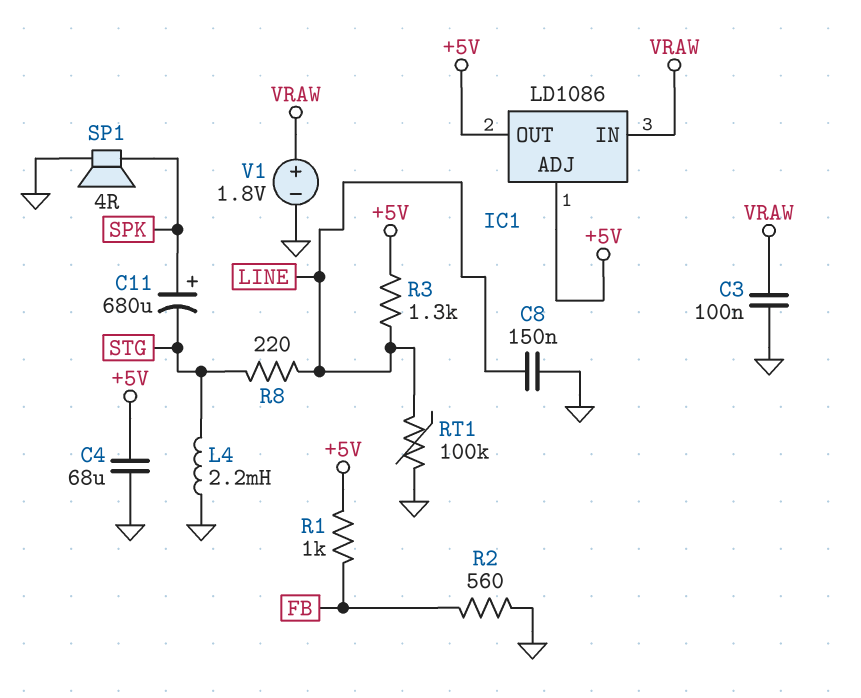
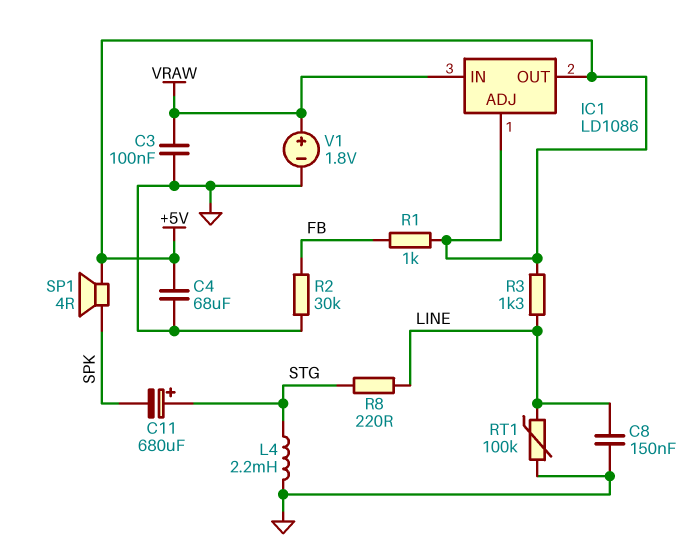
C11: 680uF (plus SPK, minus STG) -> 680uF (plus STG, minus SPK)
R2: 560 (FB, GND) -> 30k (FB, GND)
SP1: speaker 4R (GND, SPK) -> speaker 4R (+5V, SPK)

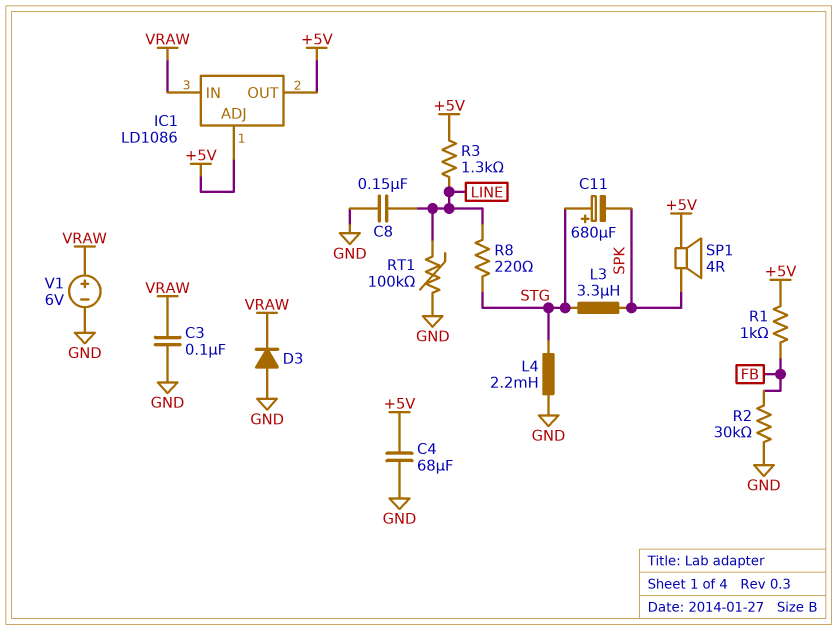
D3: none -> diode (A GND, K VRAW)
L3: none -> 3.3uH (SPK, STG)
V1: 1.8V (plus VRAW, minus GND) -> 6V (plus VRAW, minus GND)

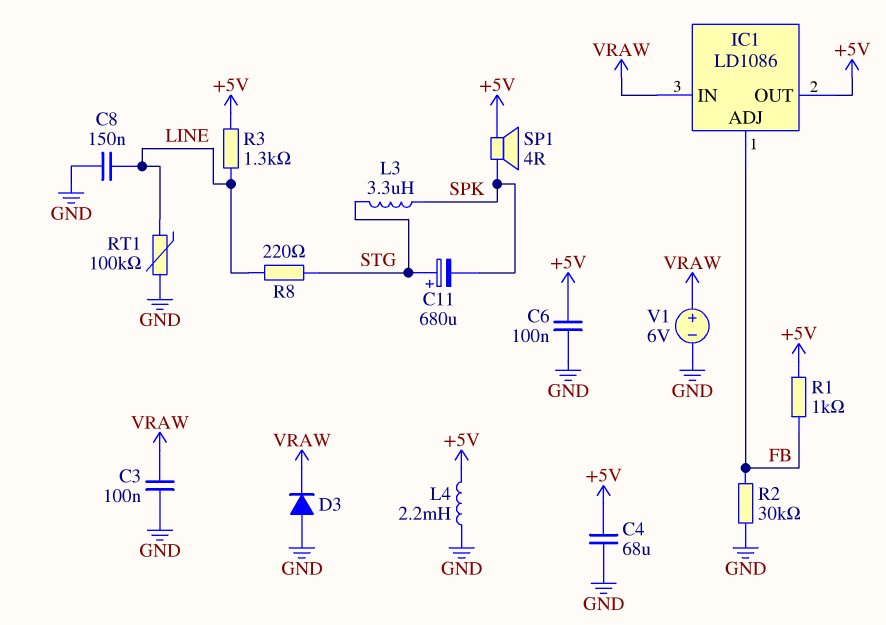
C6: none -> 100nF (+5V, GND)
IC1 pin ADJ: +5V -> FB
L4: 2.2mH (GND, STG) -> 2.2mH (+5V, GND)

